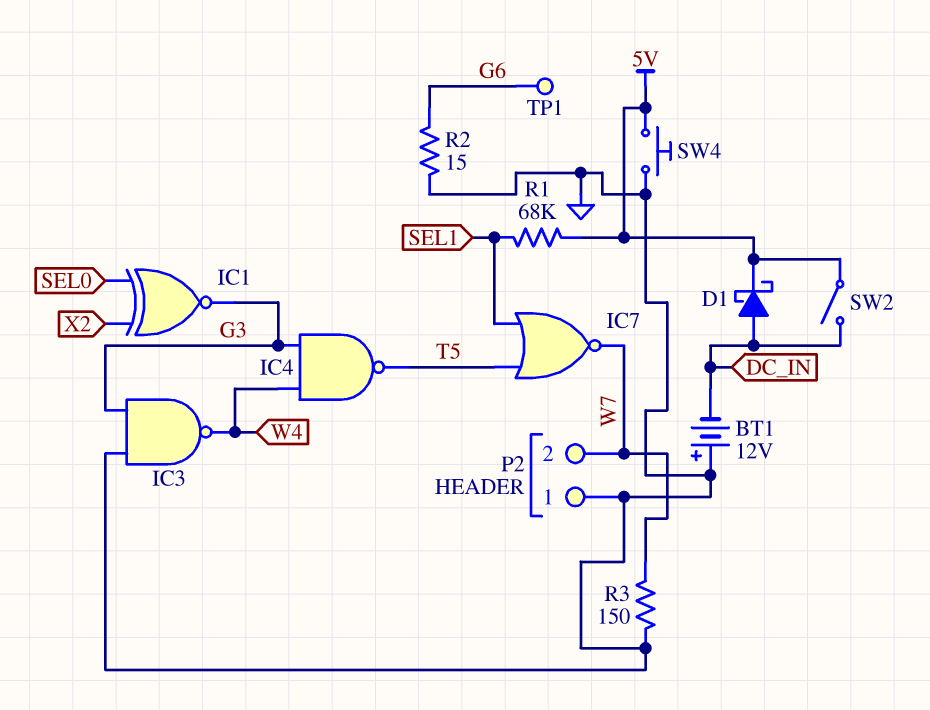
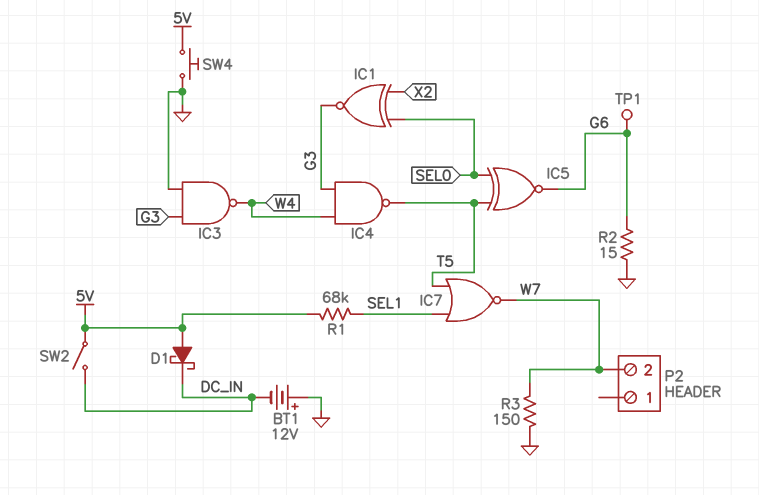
D1: schottky (A DC_IN, K 5V) -> schottky (A 5V, K DC_IN)
IC5: none -> XNOR (in SEL0, in T5, out G6)
P2 pin 1: GND -> none

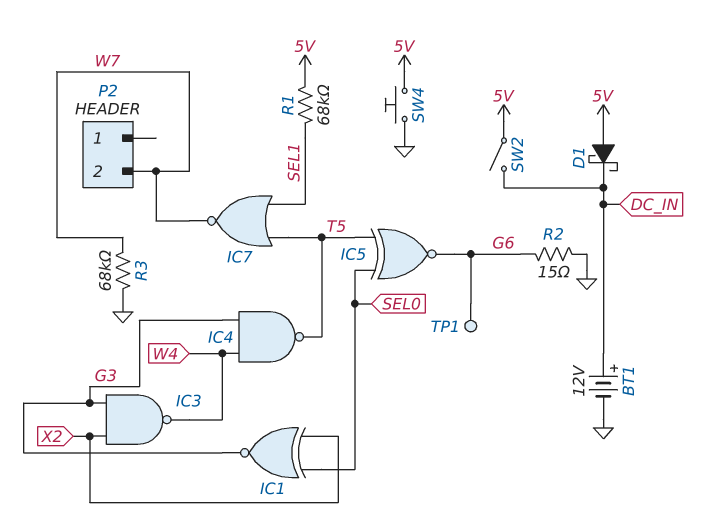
BT1: 12V (plus GND, minus DC_IN) -> 12V (plus DC_IN, minus GND)
IC3: NAND (in G3, in GND, out W4) -> NAND (in G3, in X2, out W4)
R3: 150 (GND, W7) -> 68k (GND, W7)

